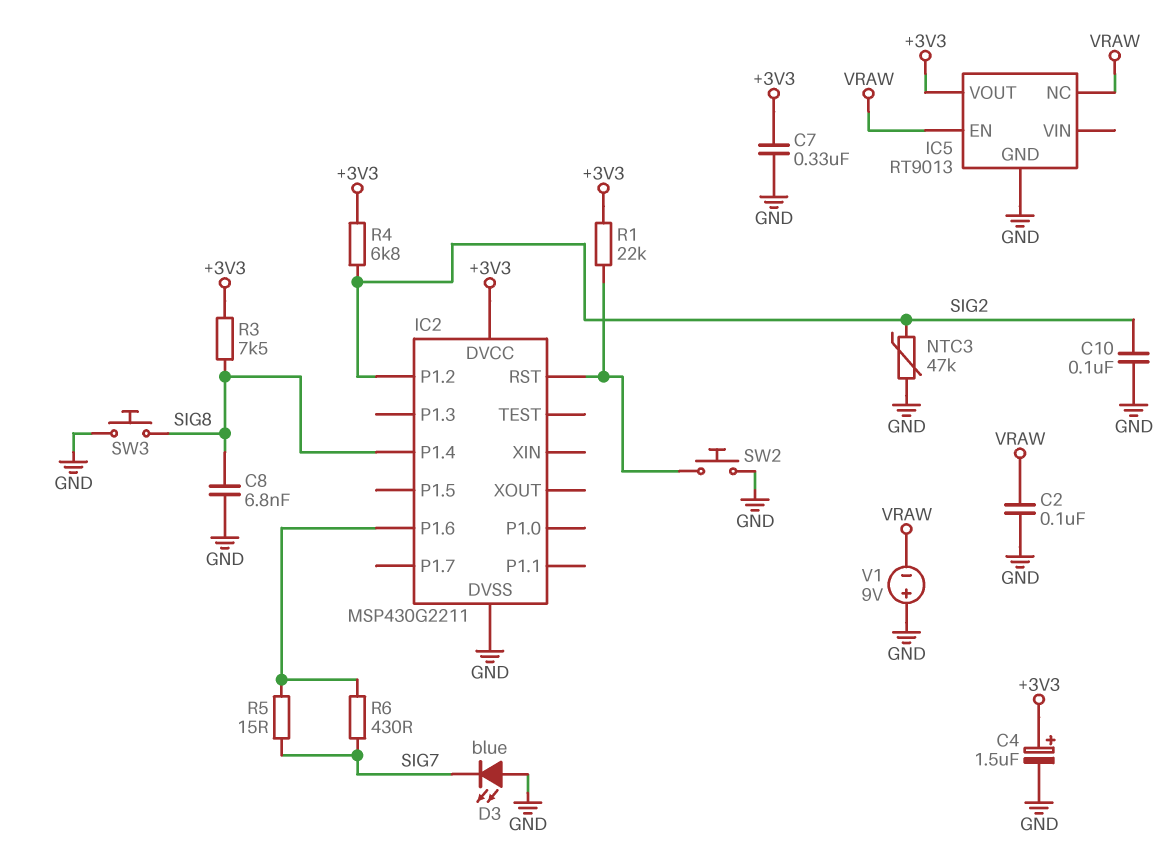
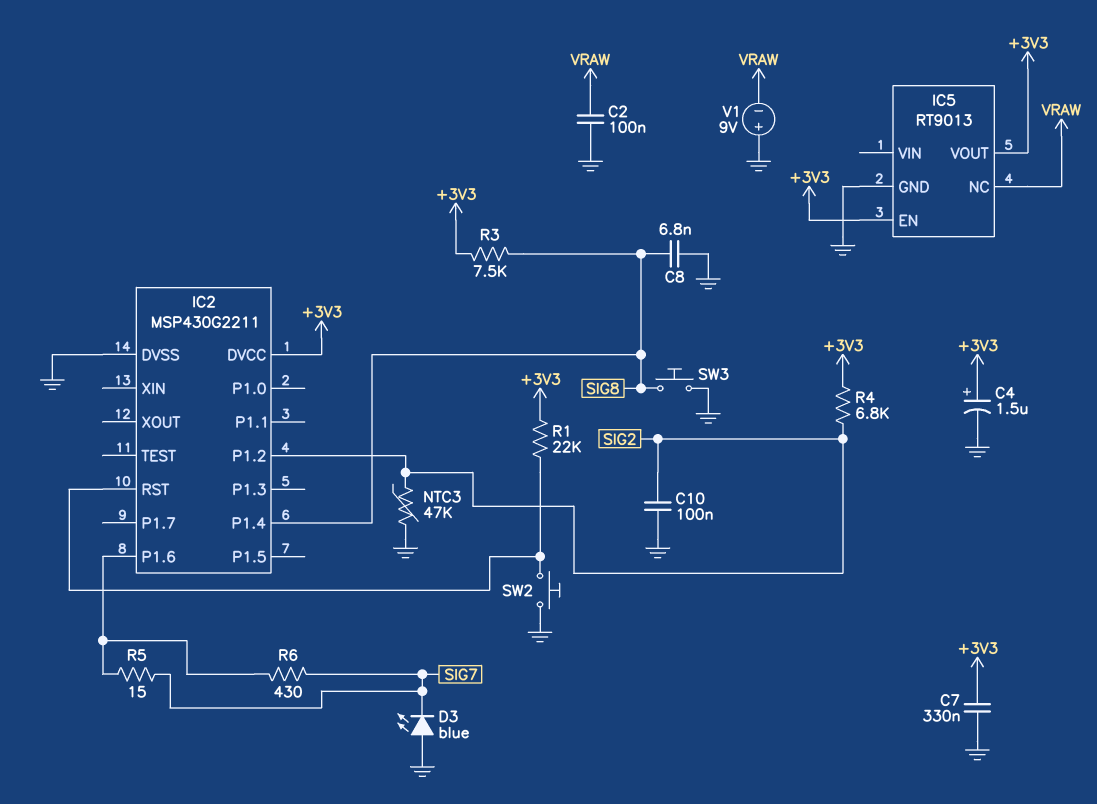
IC5 pin EN: VRAW -> +3V3

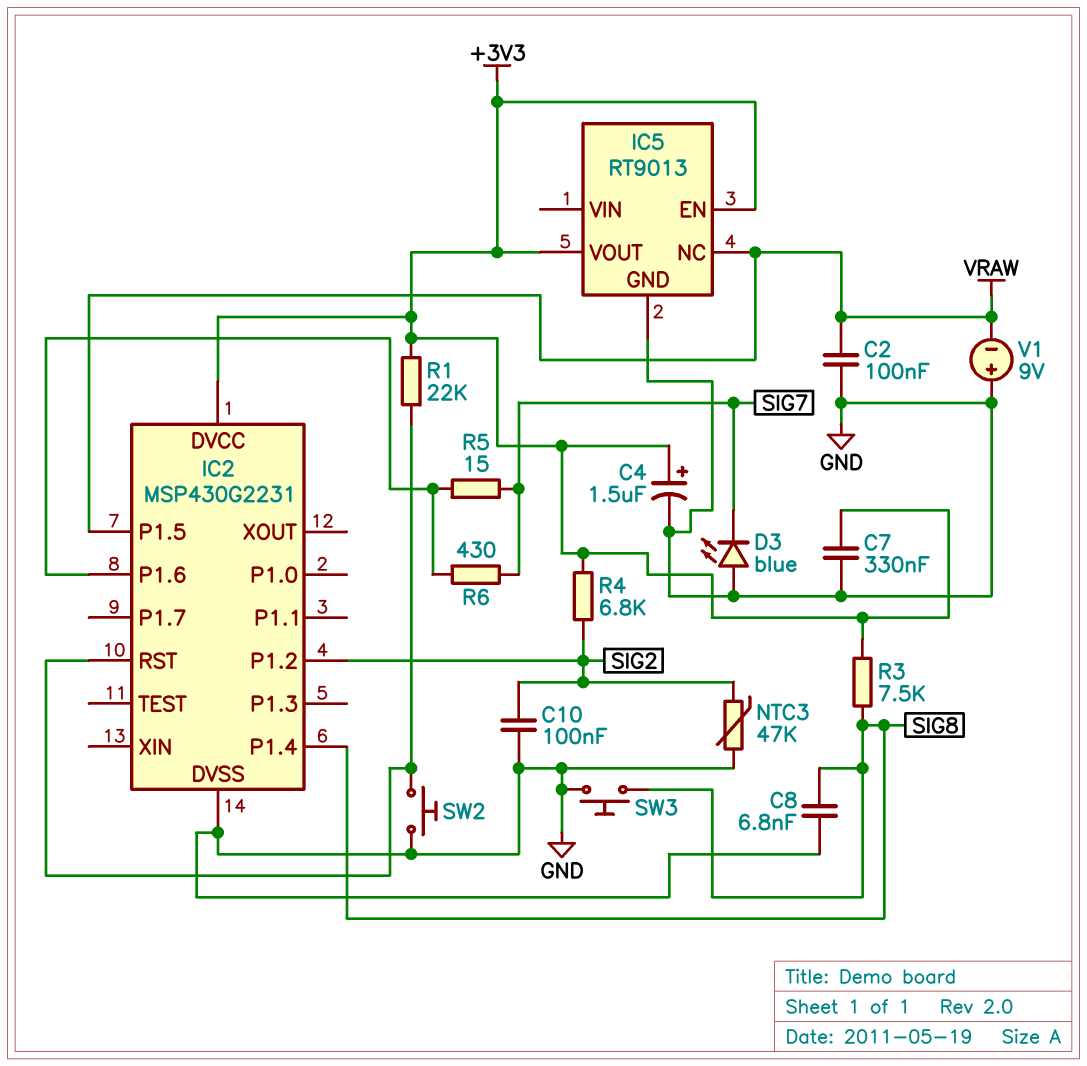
IC2: MSP430G2211 -> MSP430G2231
IC2 pin P1.5: none -> VRAW

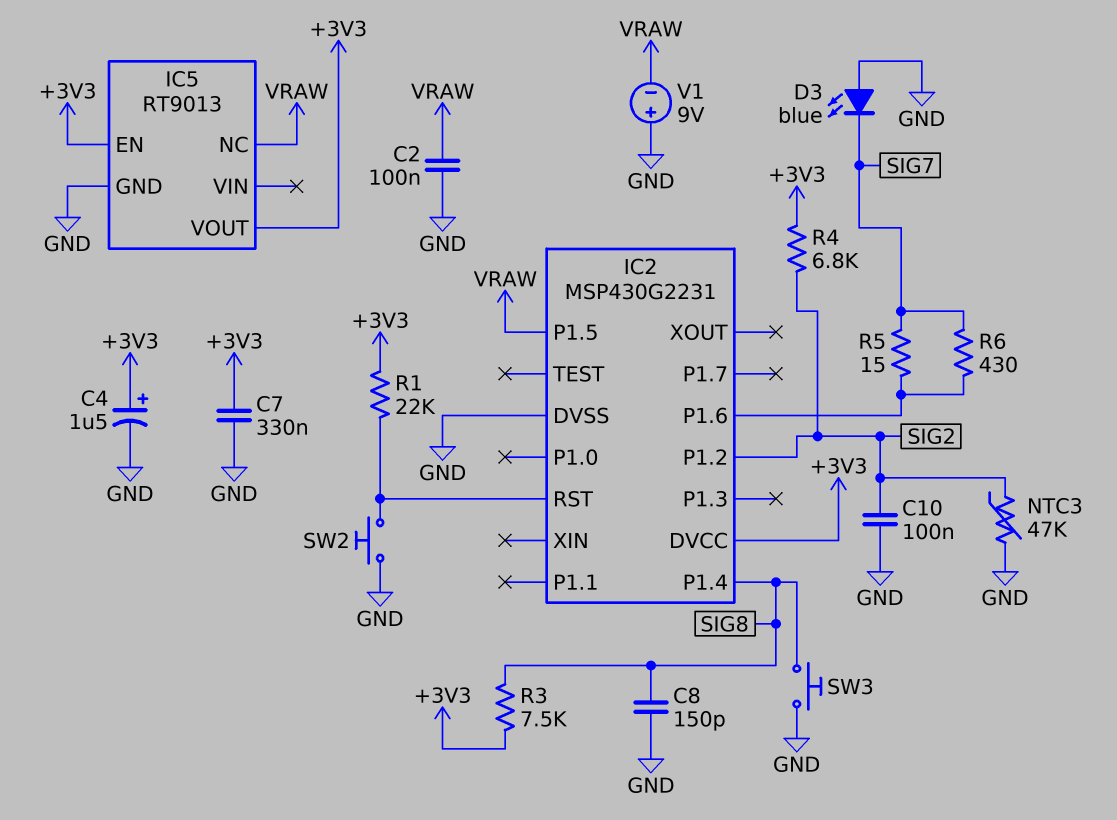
C8: 6.8nF (GND, SIG8) -> 150pF (GND, SIG8)

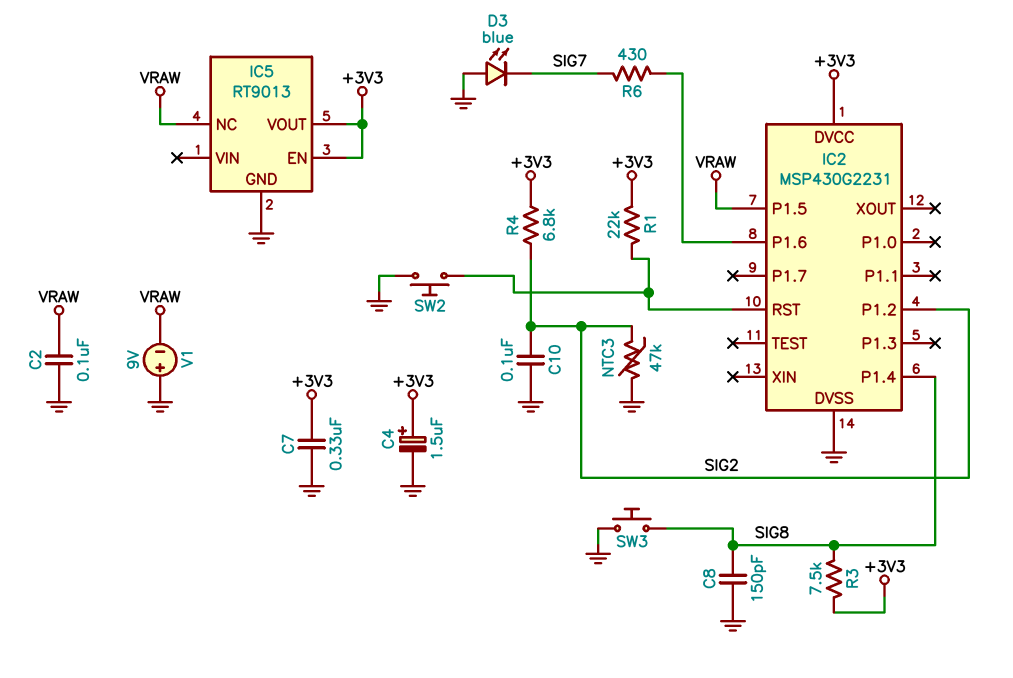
R5: 15 (IC2/P1.6, SIG7) -> none

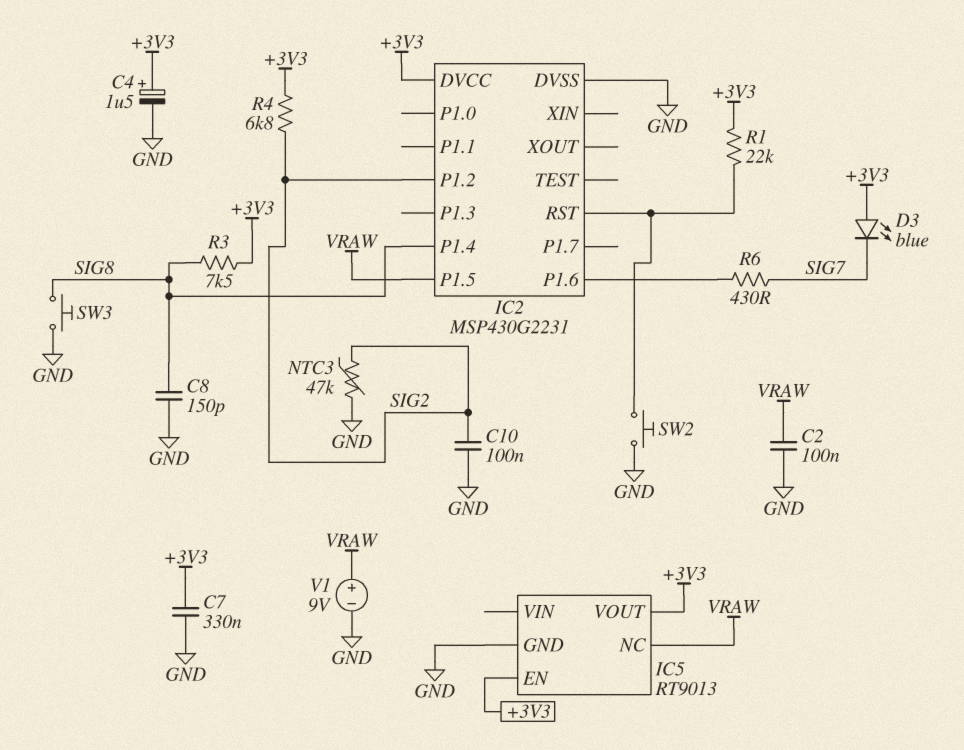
D3: LED blue (A GND, K SIG7) -> LED blue (A +3V3, K SIG7)
V1: 9V (plus GND, minus VRAW) -> 9V (plus VRAW, minus GND)

